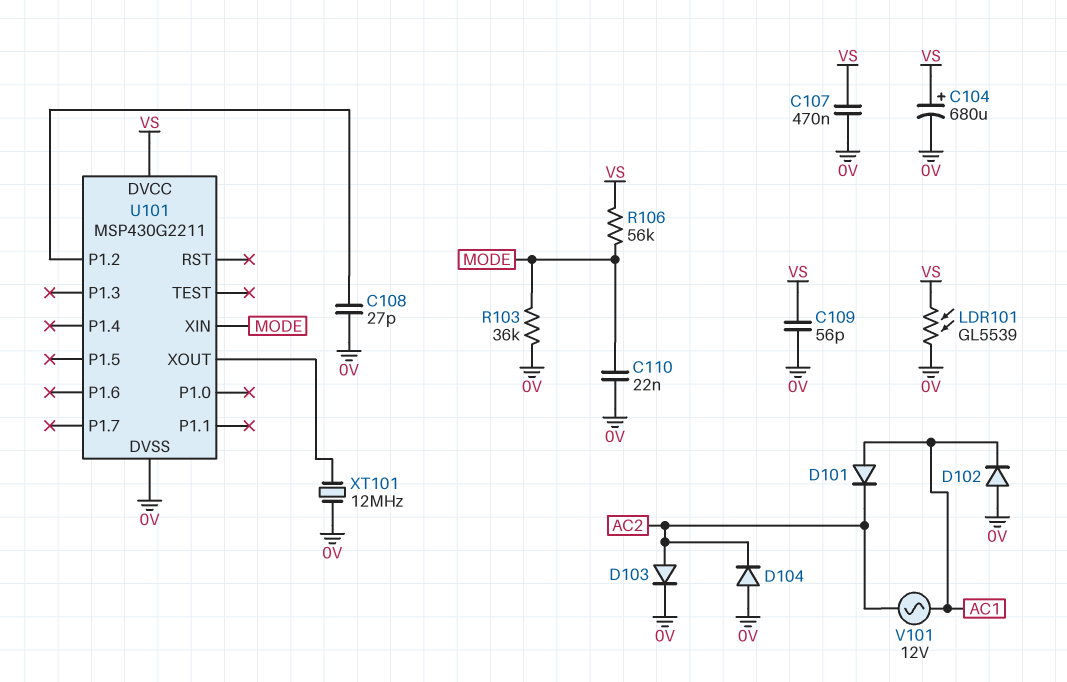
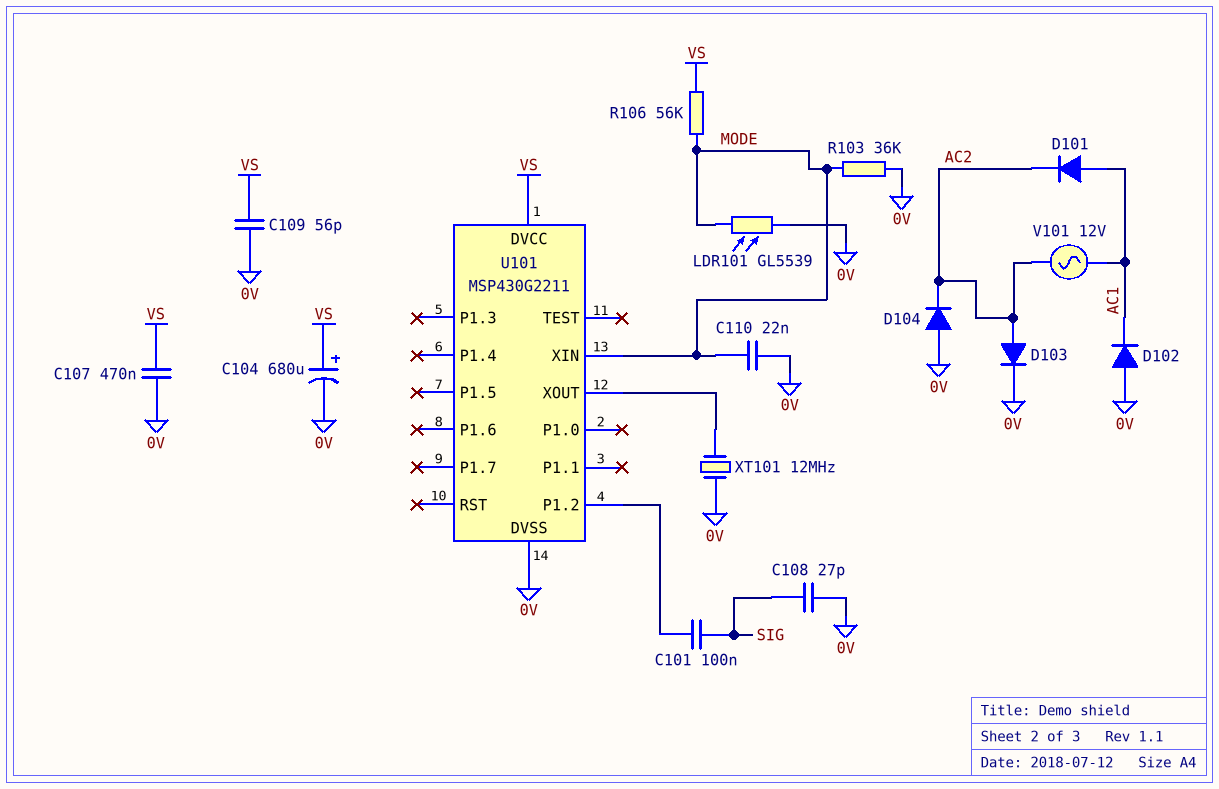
C101: none -> 100nF (SIG, U101/P1.2)
C108: 27pF (0V, U101/P1.2) -> 27pF (0V, SIG)
LDR101: GL5539 (0V, VS) -> GL5539 (0V, MODE)

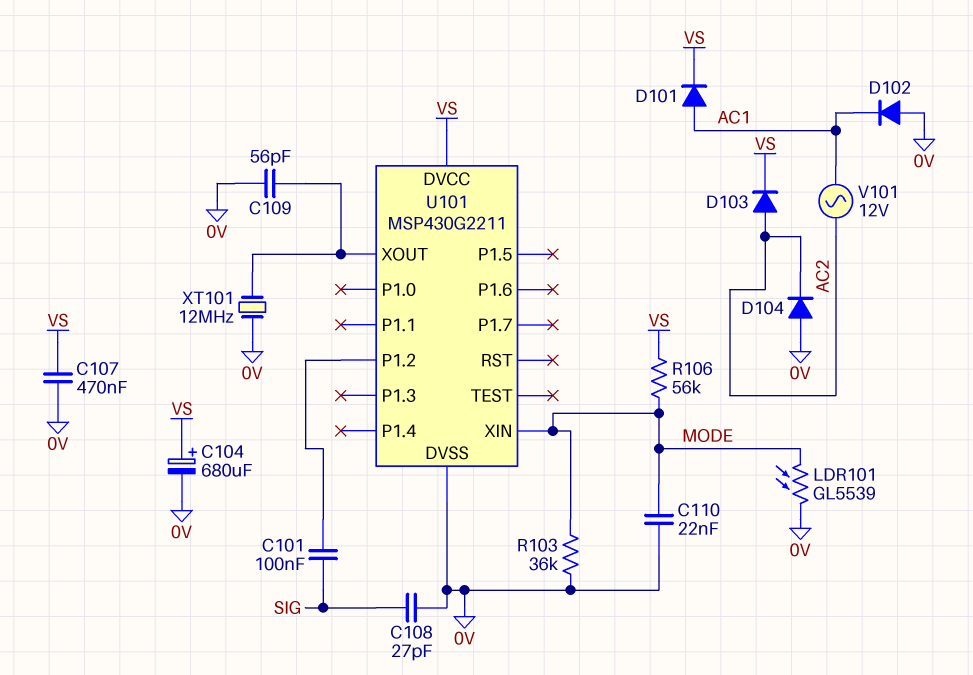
C109: 56pF (0V, VS) -> 56pF (0V, U101/XOUT)
D101: diode (A AC1, K AC2) -> diode (A AC1, K VS)
D103: diode (A AC2, K 0V) -> diode (A AC2, K VS)

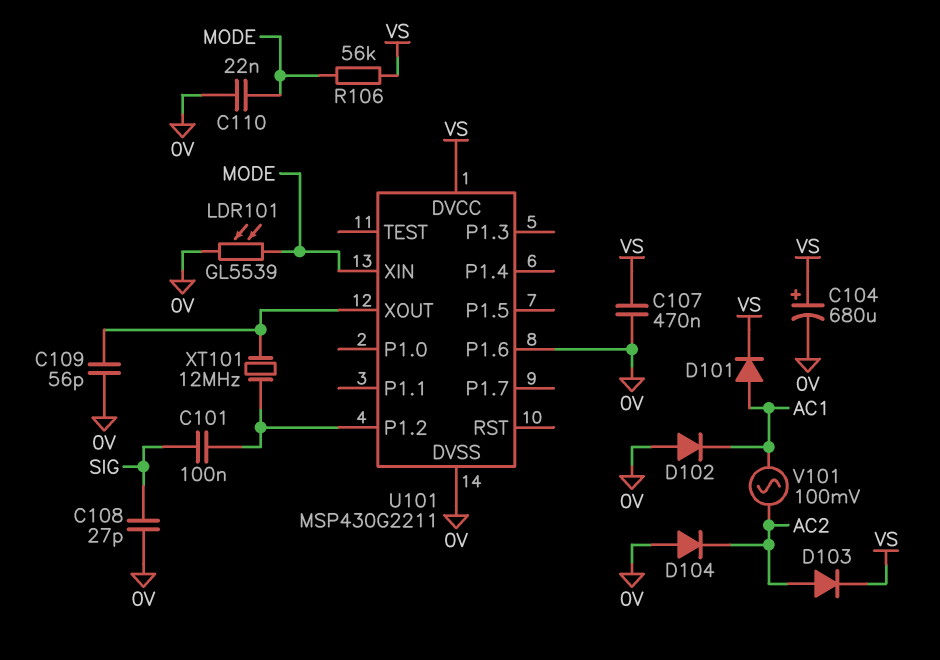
R103: 36k (0V, MODE) -> none
U101 pin P1.6: none -> 0V
V101: AC 12V (AC1, AC2) -> AC 100mV (AC1, AC2)
XT101: 12MHz (0V, U101/XOUT) -> 12MHz (U101/P1.2, U101/XOUT)

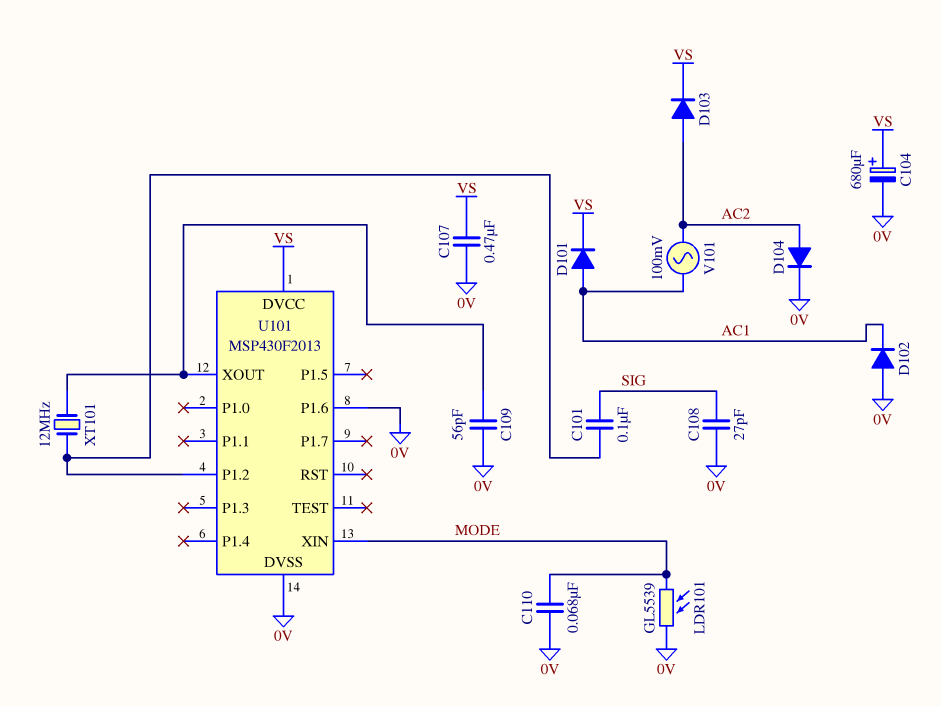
C110: 22nF (0V, MODE) -> 68nF (0V, MODE)
D104: diode (A 0V, K AC2) -> diode (A AC2, K 0V)
R106: 56k (MODE, VS) -> none
U101: MSP430G2211 -> MSP430F2013

